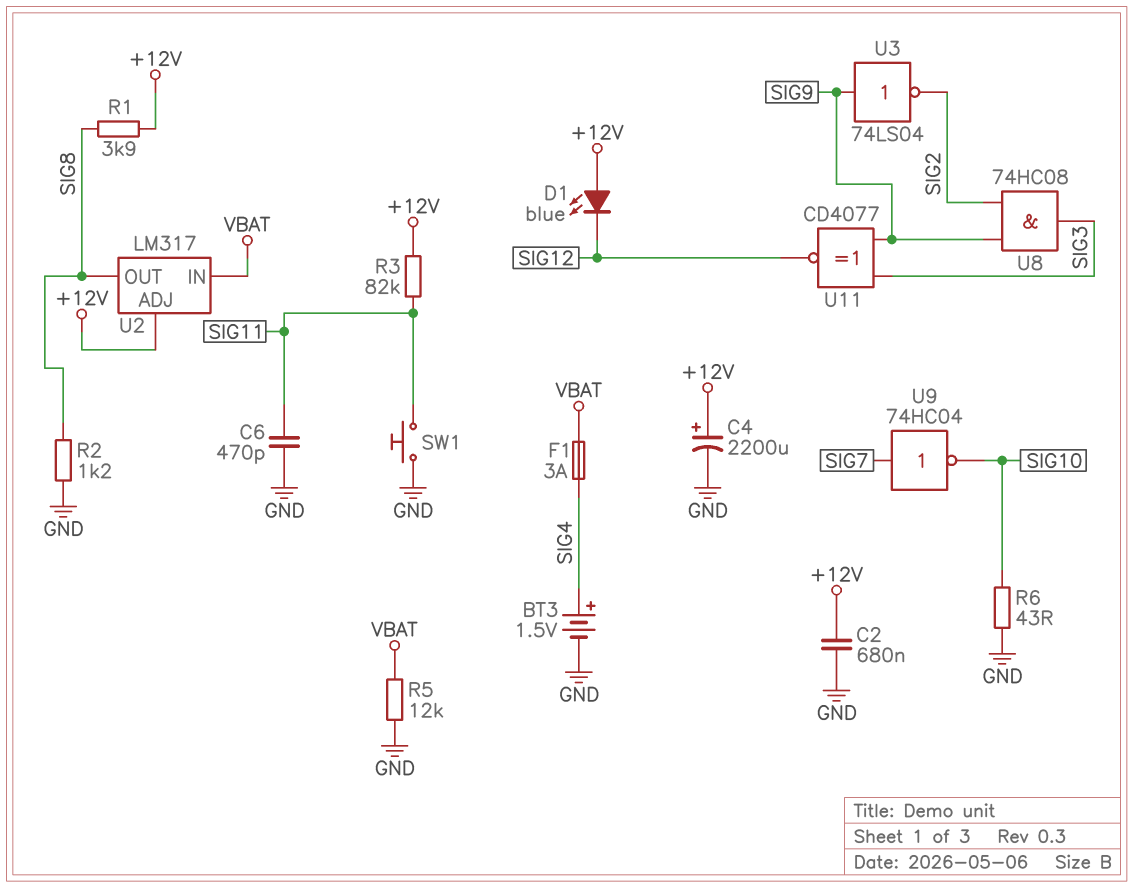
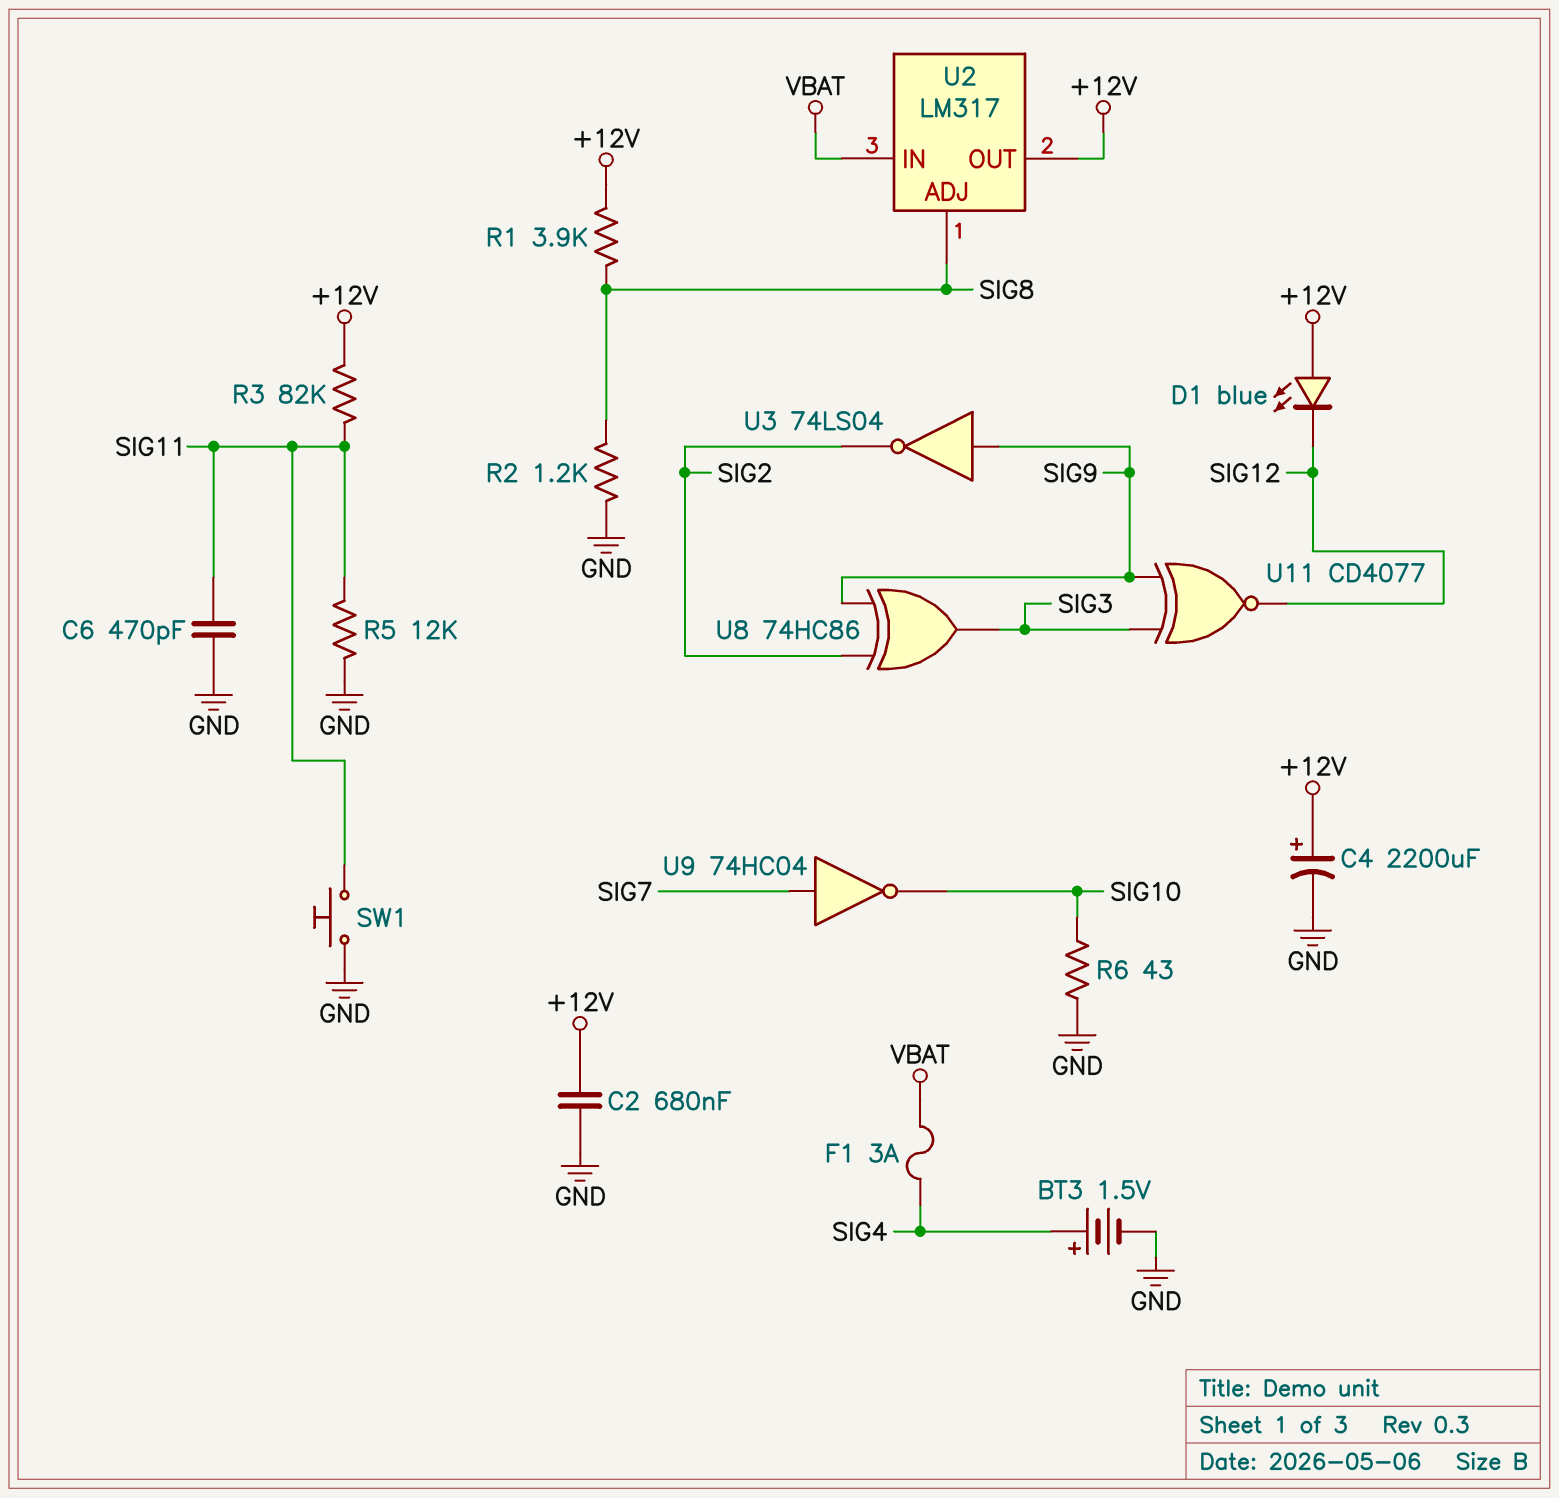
R5: 12k (GND, VBAT) -> 12k (GND, SIG11)
U2 pin ADJ: +12V -> SIG8
U2 pin OUT: SIG8 -> +12V
U8: AND 74HC08 (in SIG2, in SIG9, out SIG3) -> XOR 74HC86 (in SIG2, in SIG9, out SIG3)

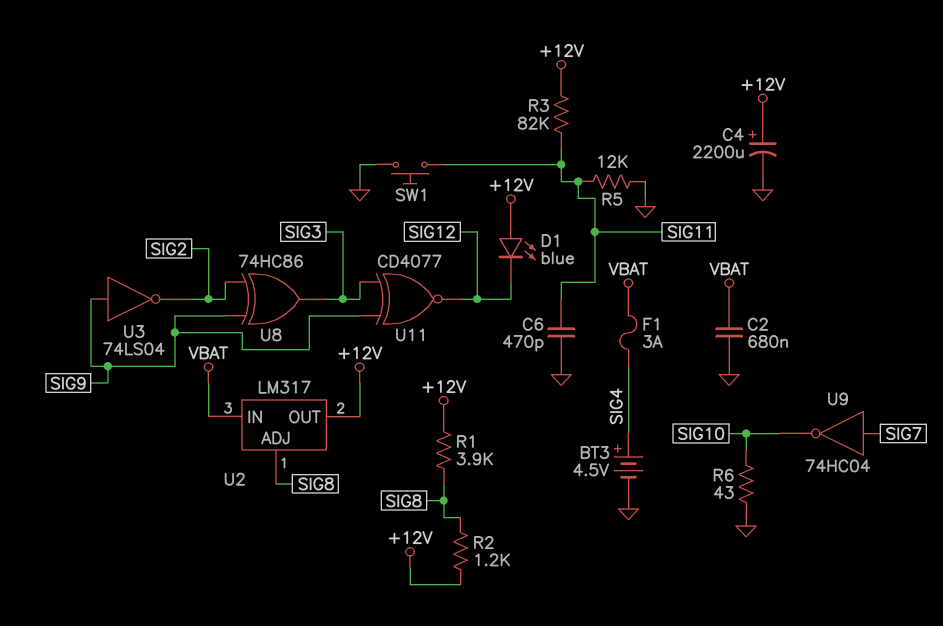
BT3: 1.5V (plus SIG4, minus GND) -> 4.5V (plus SIG4, minus GND)
C2: 680nF (+12V, GND) -> 680nF (GND, VBAT)
R2: 1.2k (GND, SIG8) -> 1.2k (+12V, SIG8)

